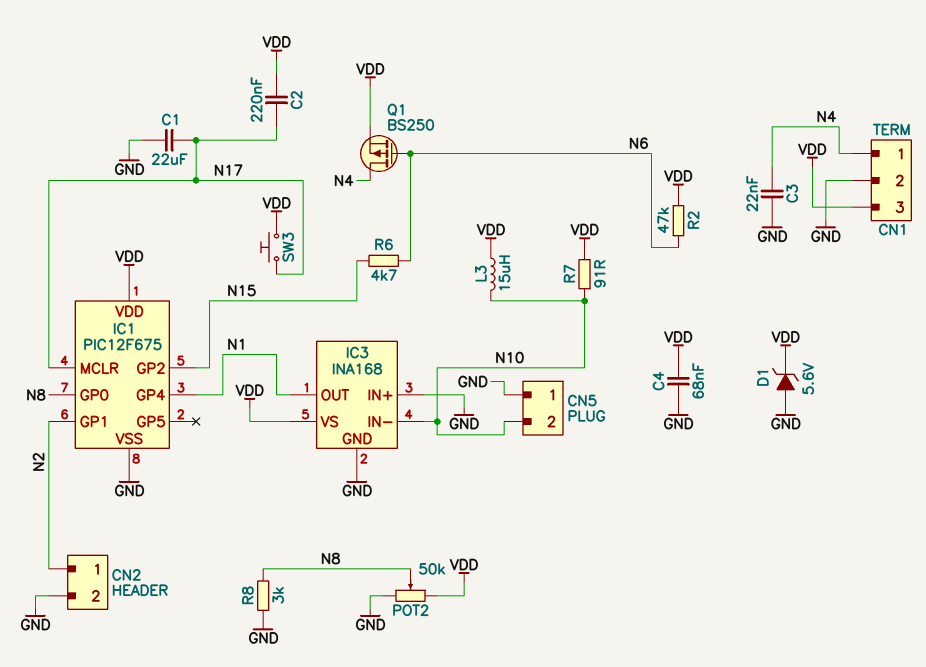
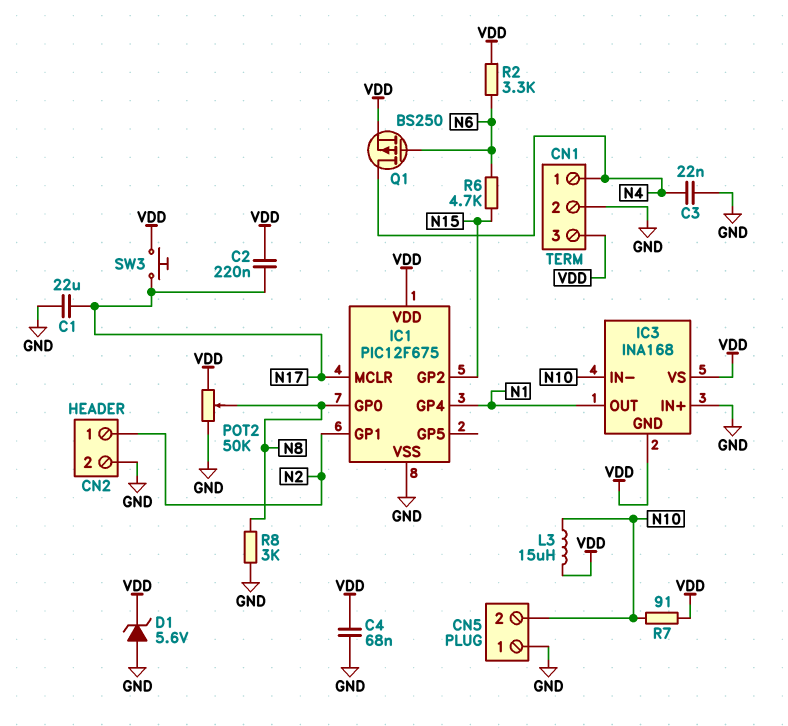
IC3 pin GND: GND -> VDD
R2: 47k (N6, VDD) -> 3.3k (N6, VDD)

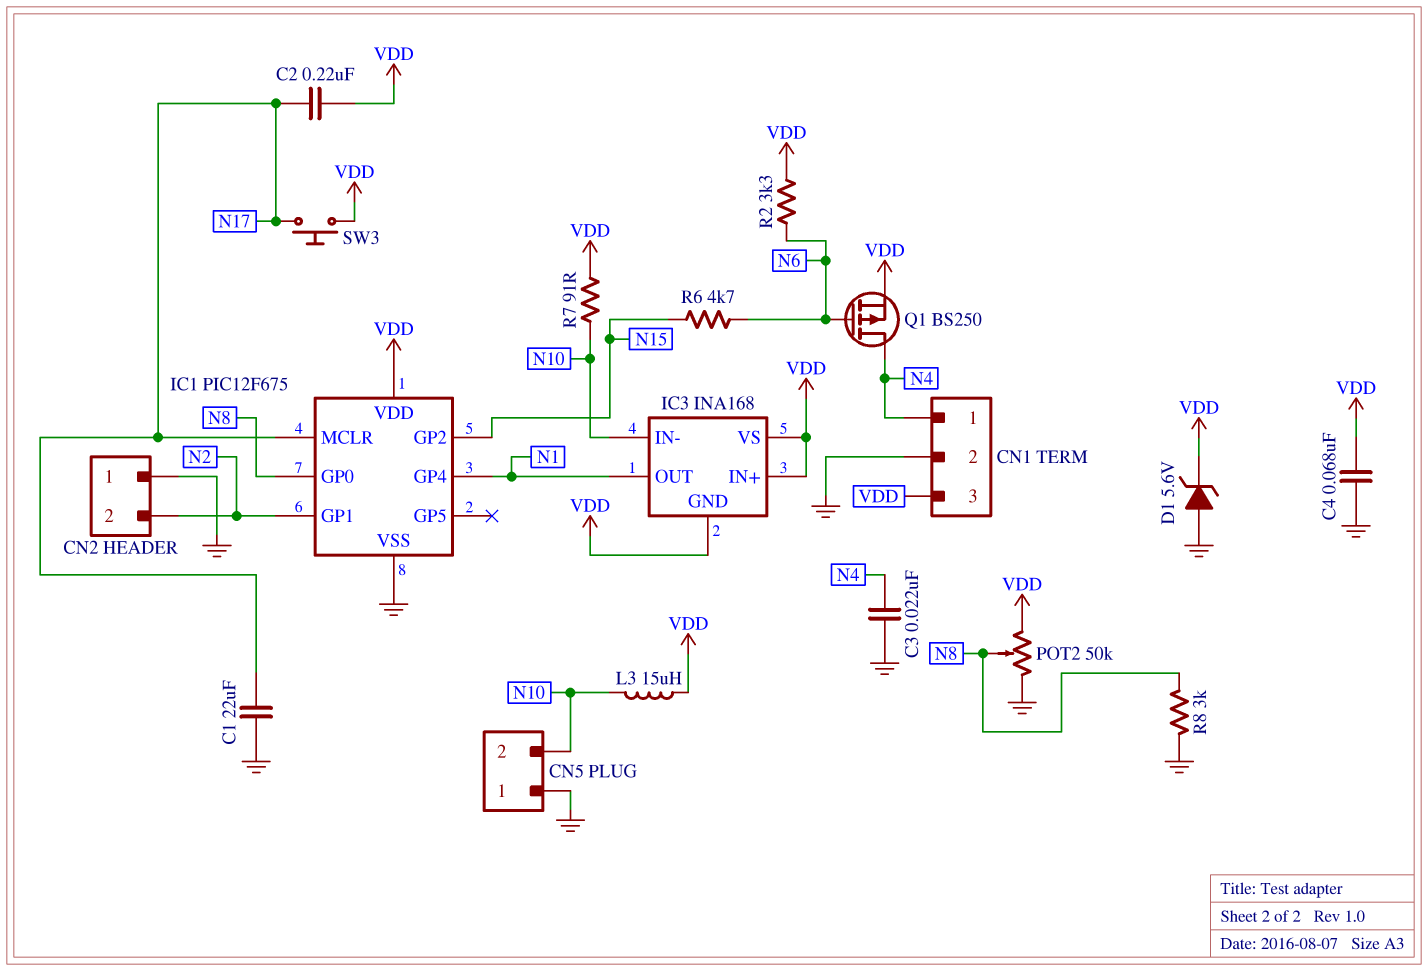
CN2 pin 1: N2 -> GND
CN2 pin 2: GND -> N2
IC3 pin IN+: GND -> VDD

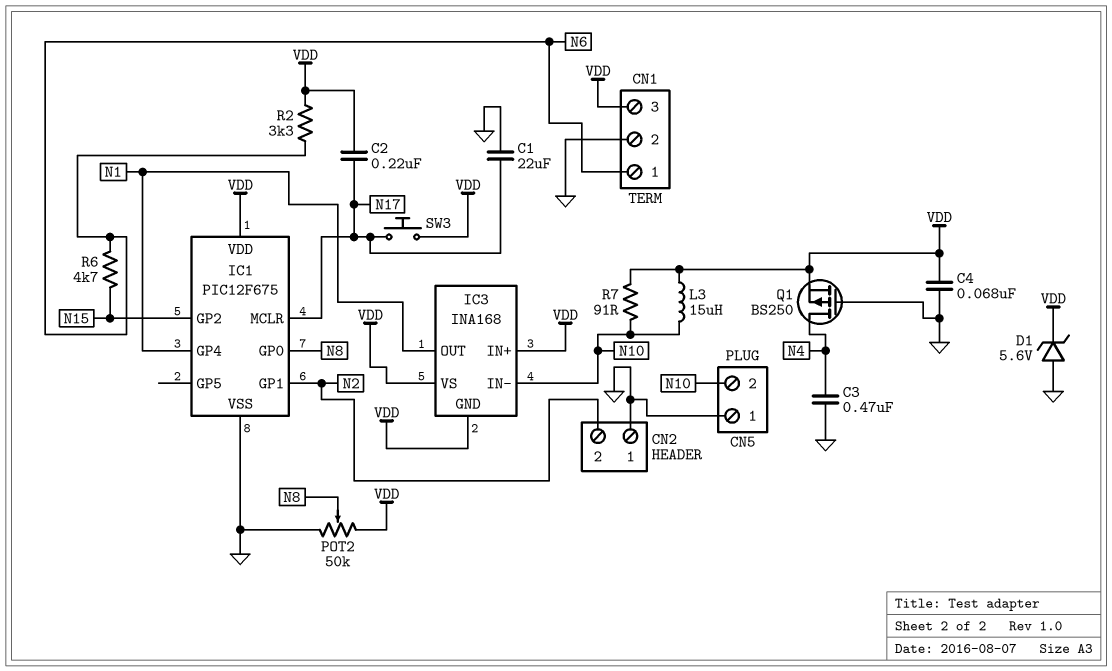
C3: 22nF (GND, N4) -> 470nF (GND, N4)
CN1 pin 1: N4 -> N6
Q1: PMOS BS250 (G N6, D N4, S VDD) -> PMOS BS250 (G GND, D N4, S VDD)
R8: 3k (GND, N8) -> none

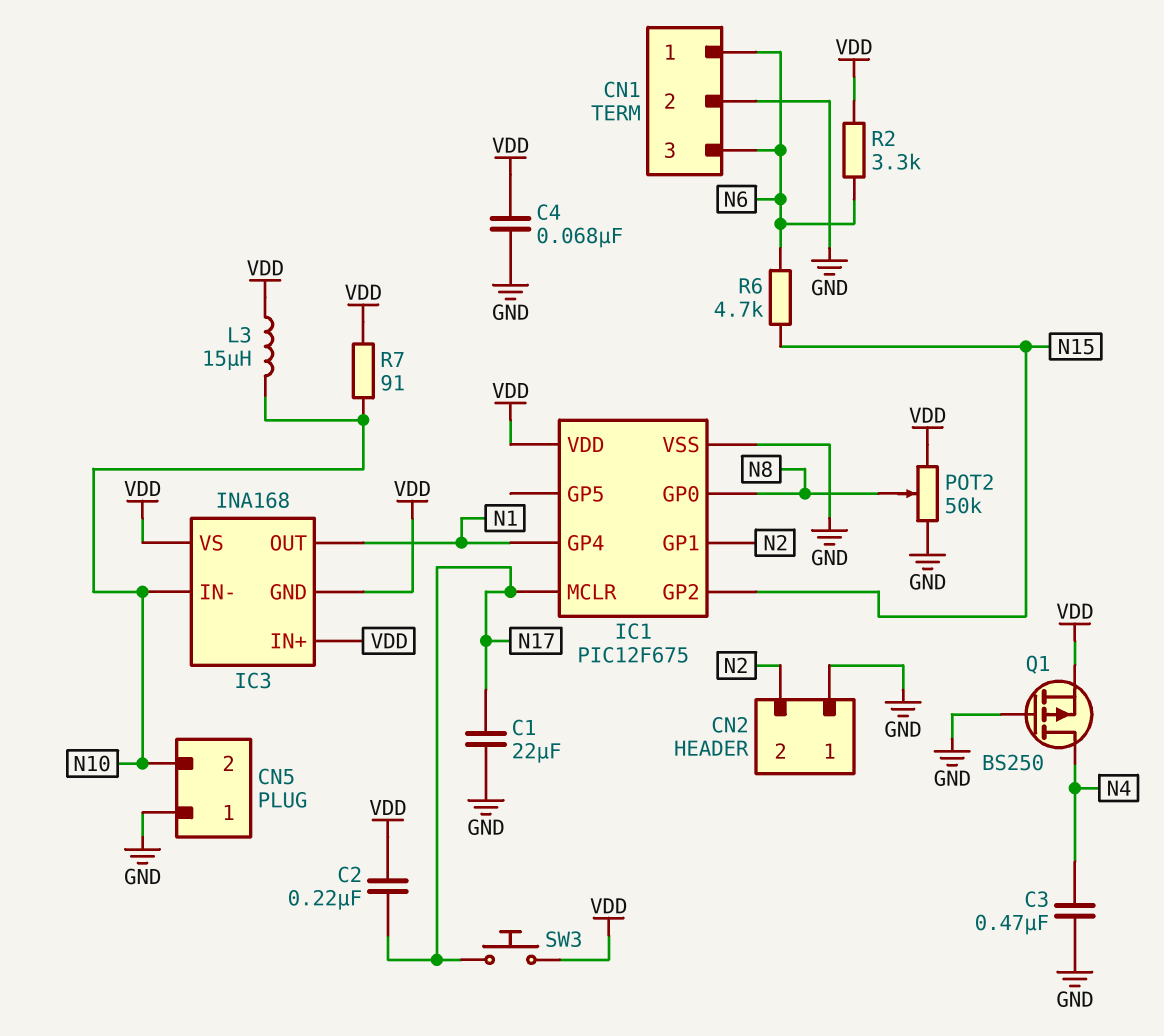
CN1 pin 3: VDD -> N6
D1: zener 5.6V (A GND, K VDD) -> none

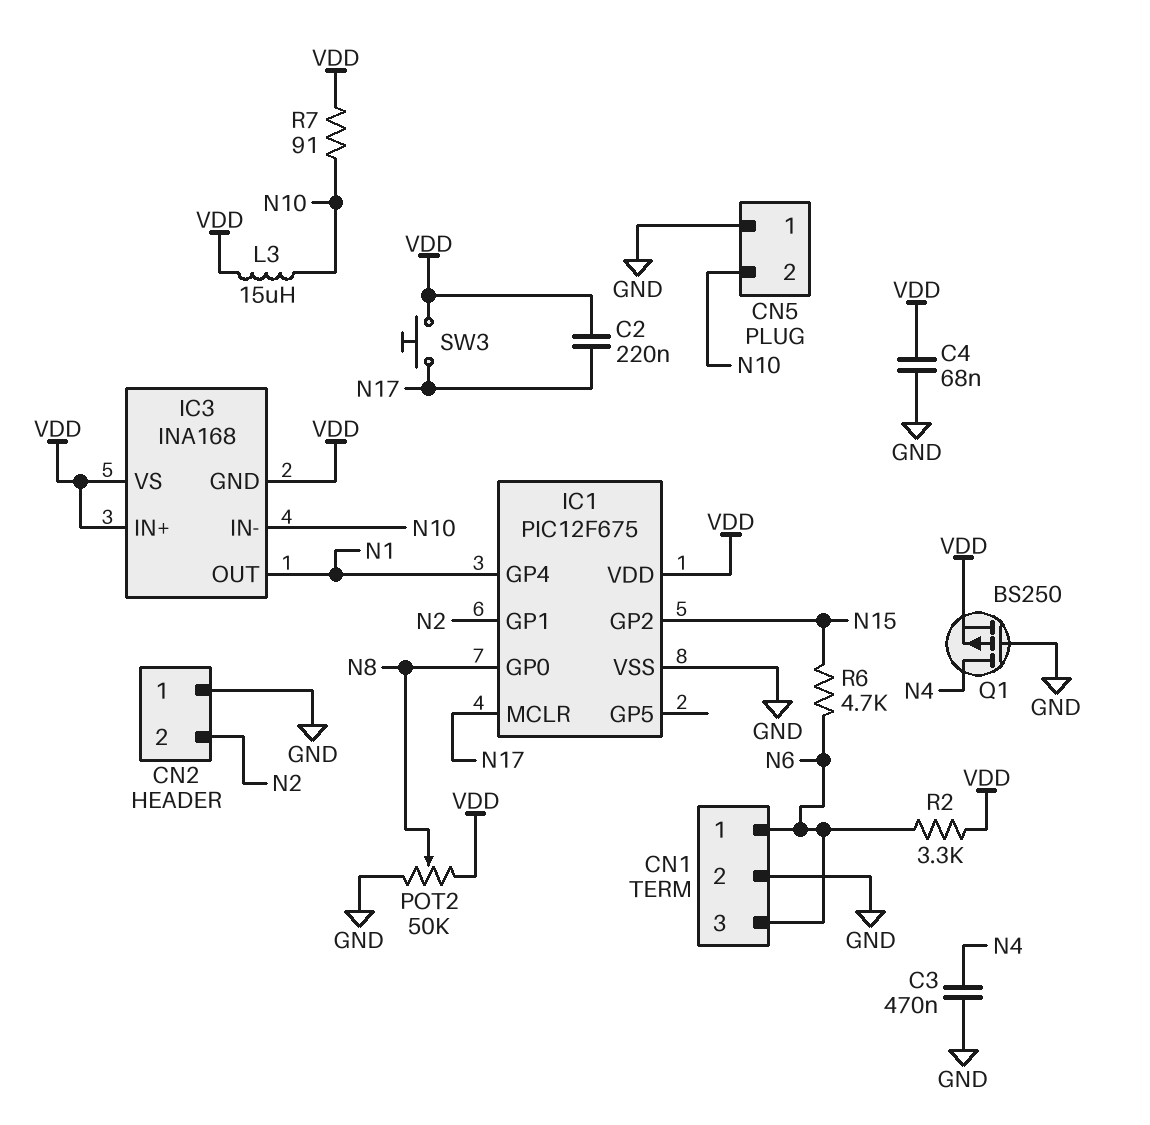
C1: 22uF (GND, N17) -> none

